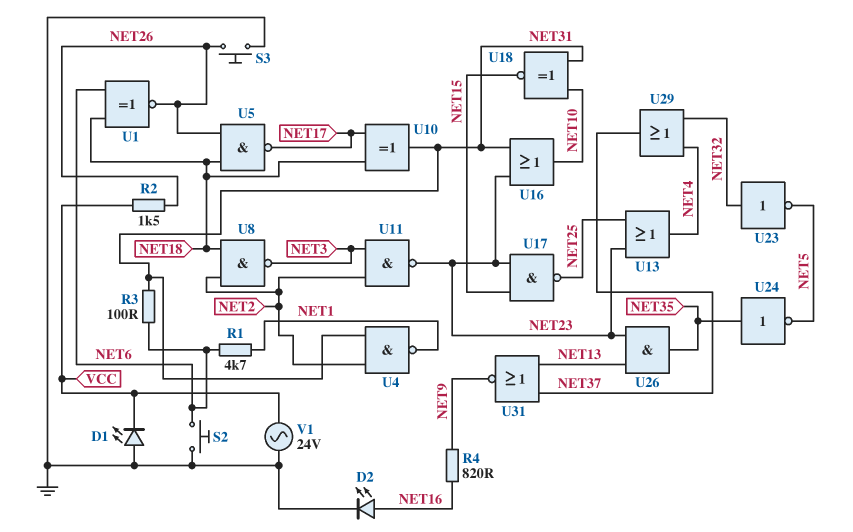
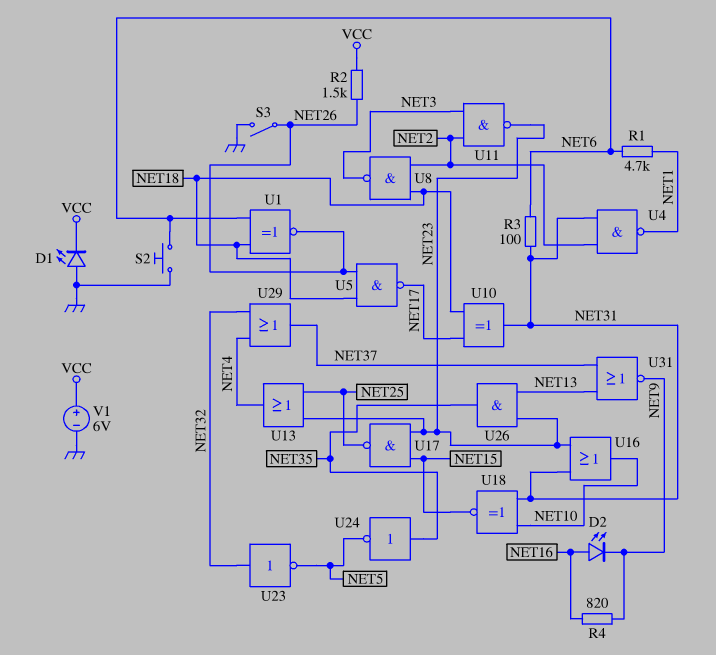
D2: LED (A NET16, K GND) -> LED (A NET16, K NET9)
S3: button (GND, NET26) -> switch (GND, NET26)
V1: AC 24V (GND, VCC) -> 6V (plus VCC, minus GND)

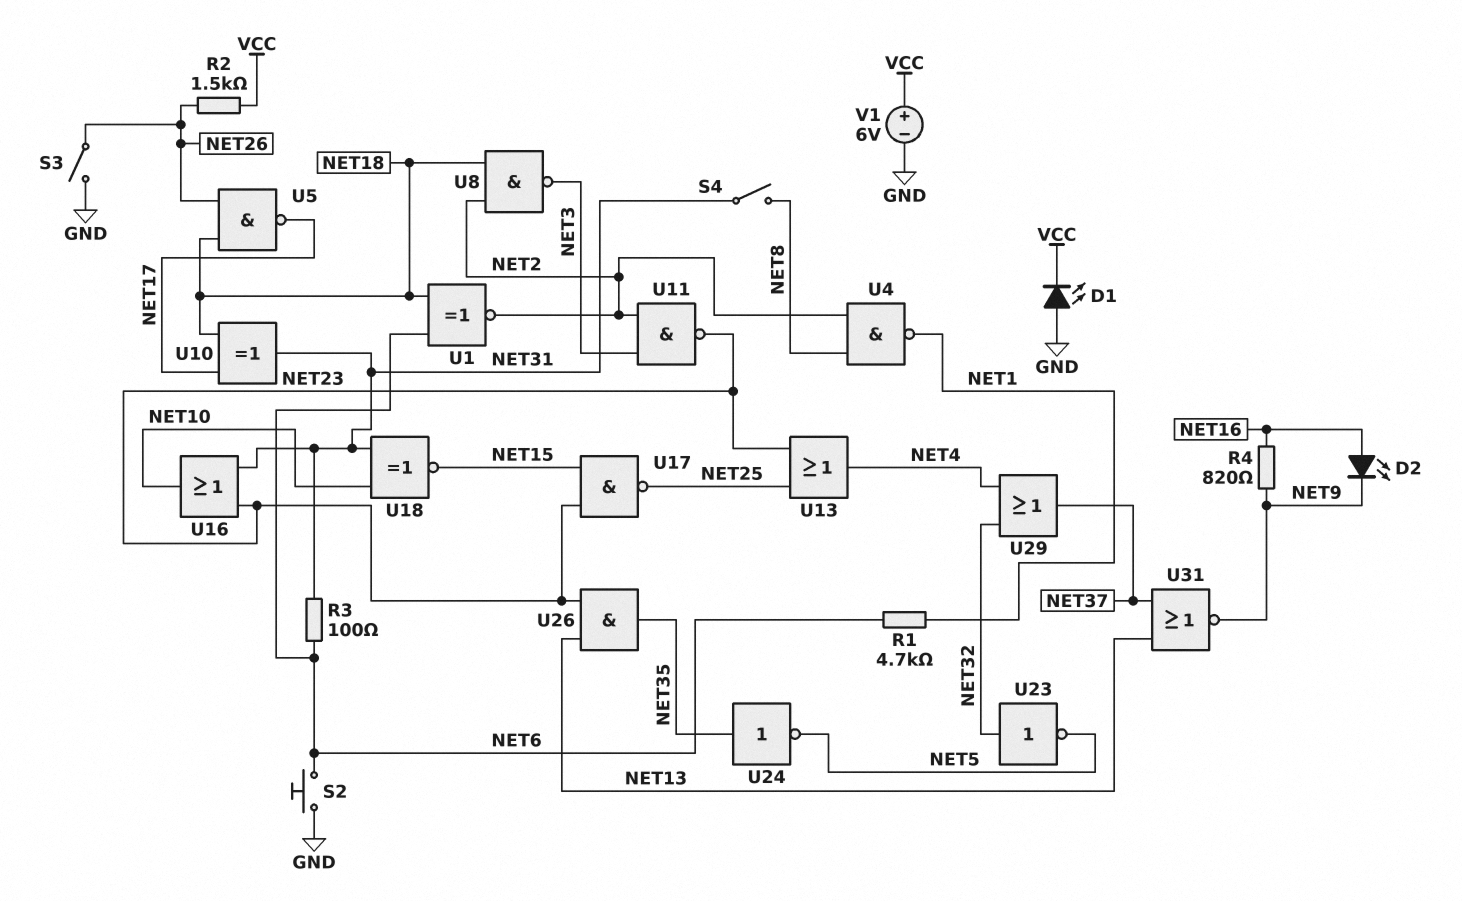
S4: none -> switch (NET8, NET31)
U1: XNOR (in NET6, in NET18, out NET26) -> XNOR (in NET6, in NET18, out NET2)
U4: NAND (in NET2, in NET31, out NET1) -> NAND (in NET2, in NET8, out NET1)

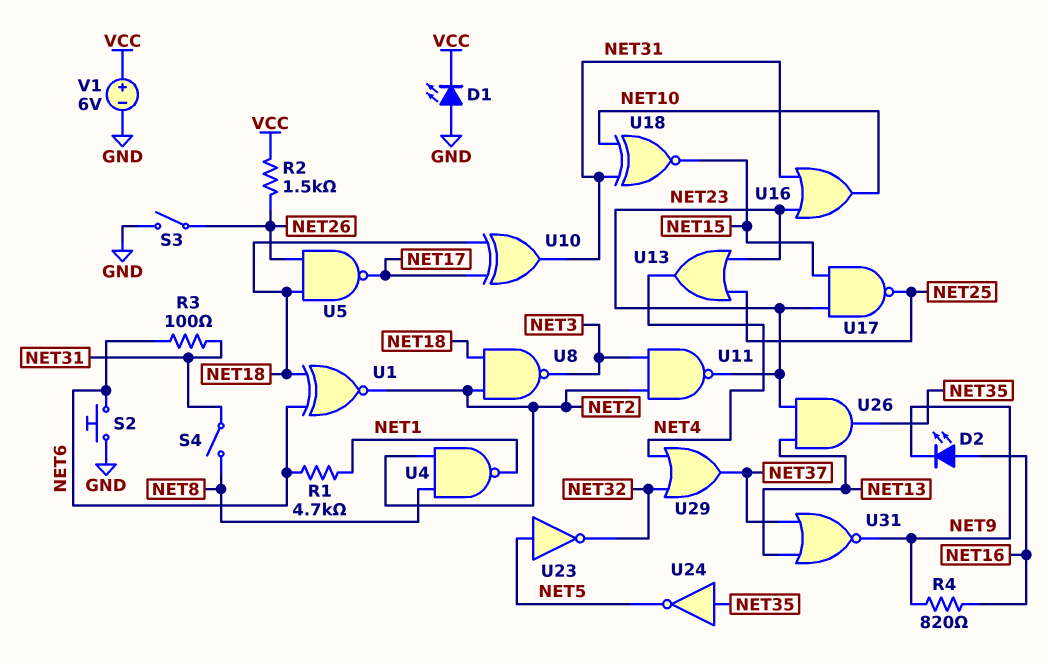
U23: NOT (in NET32, out NET5) -> NOT (in NET5, out NET32)

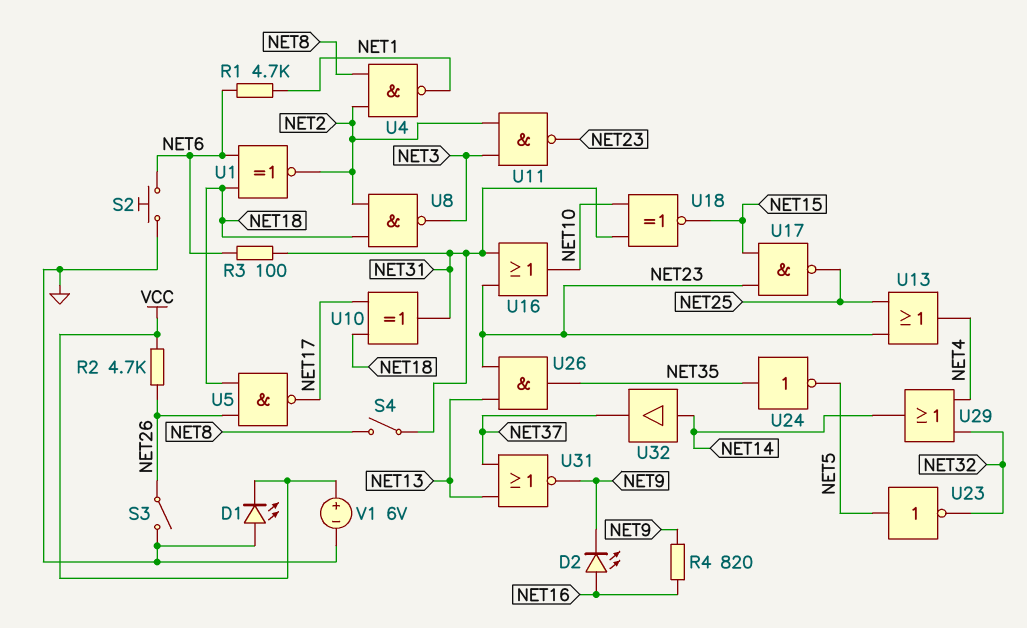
R2: 1.5k (NET26, VCC) -> 4.7k (NET26, VCC)
U29: OR (in NET4, in NET32, out NET37) -> OR (in NET4, in NET32, out NET14)
U32: none -> buffer (in NET14, out NET37)

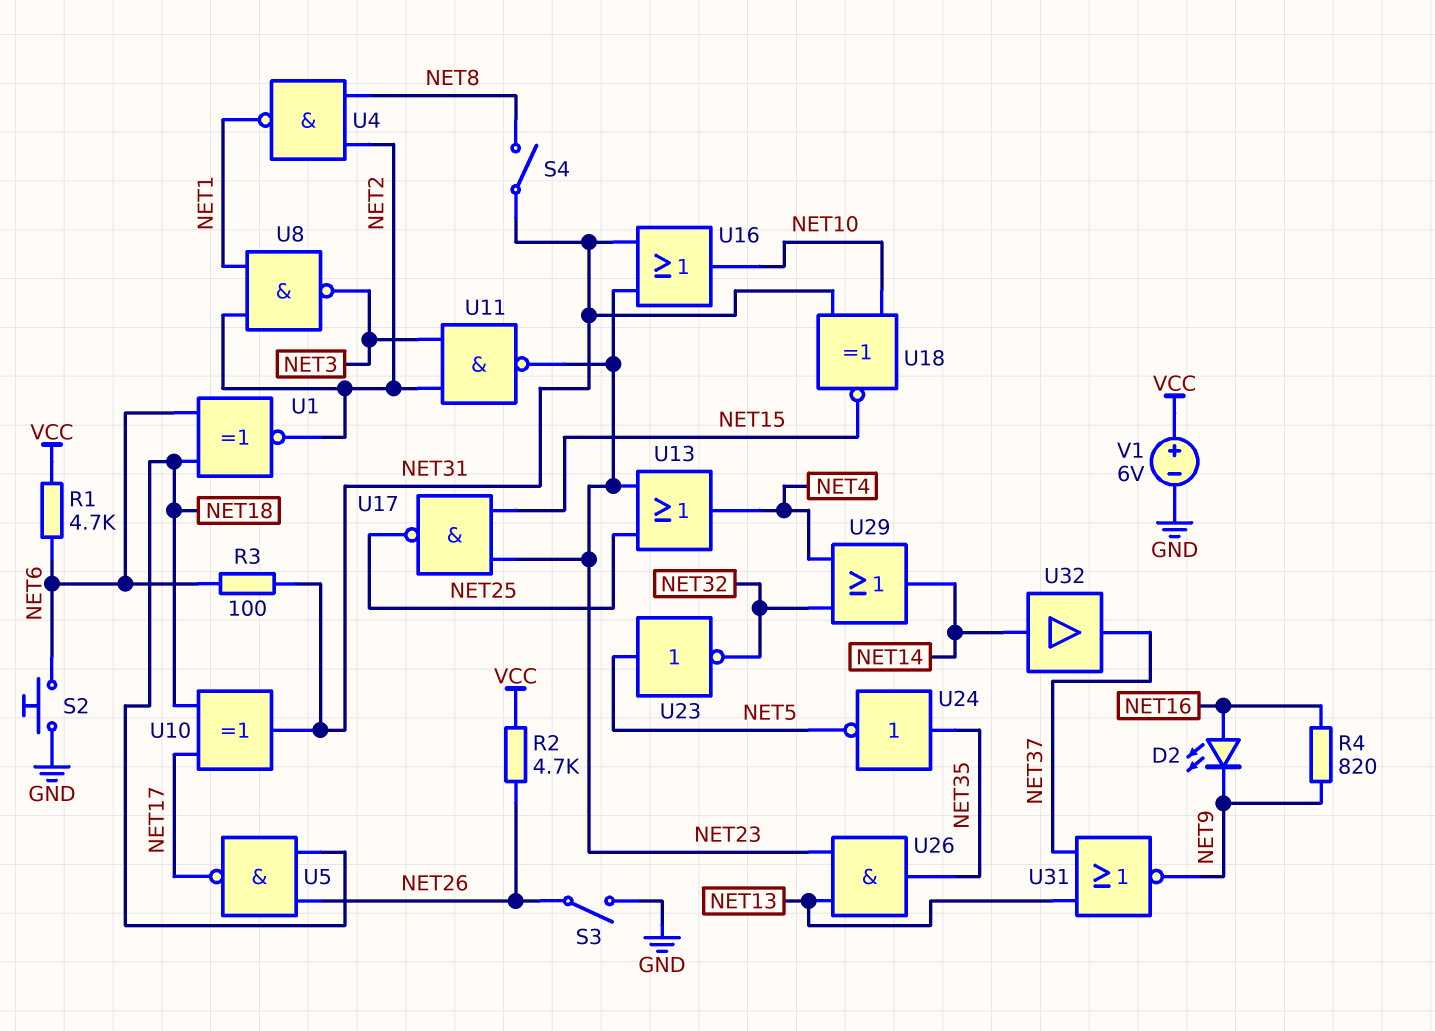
D1: LED (A GND, K VCC) -> none
R1: 4.7k (NET1, NET6) -> 4.7k (NET6, VCC)
U8: NAND (in NET2, in NET18, out NET3) -> NAND (in NET1, in NET2, out NET3)

